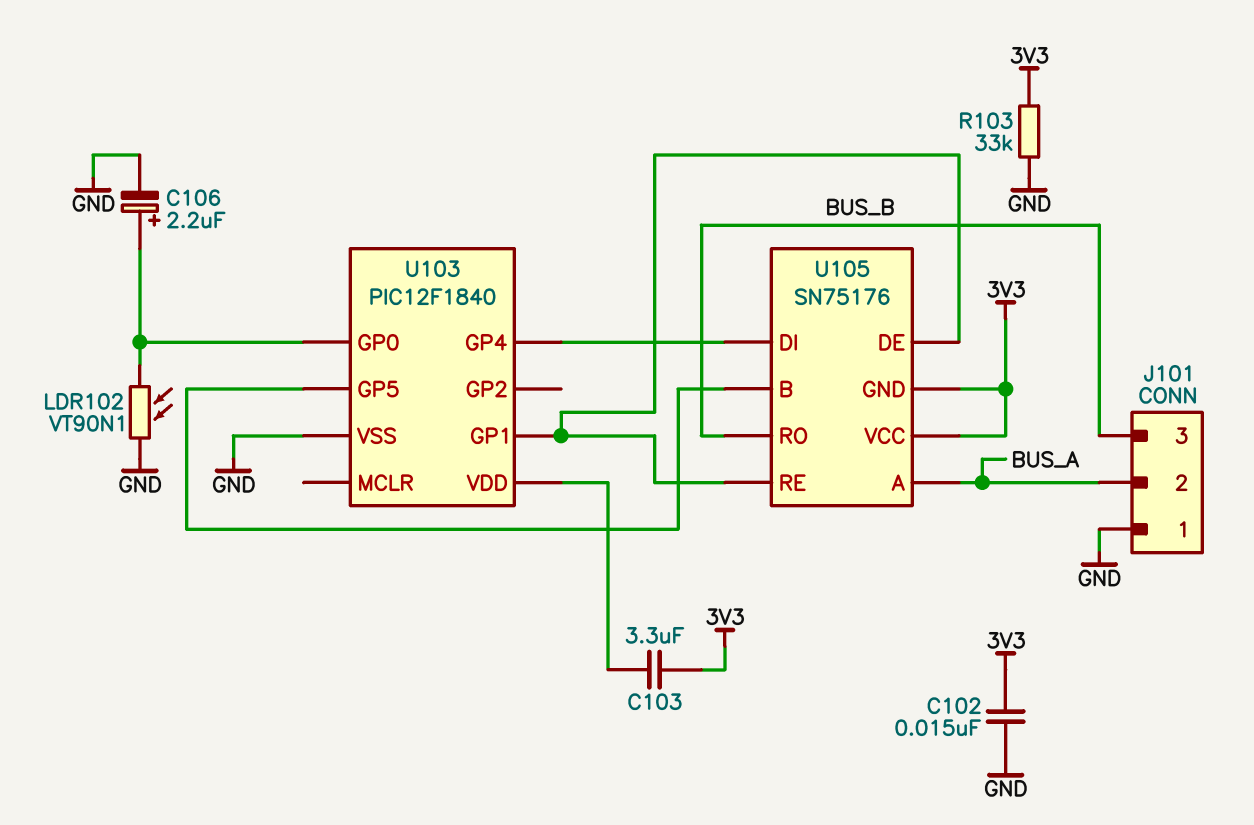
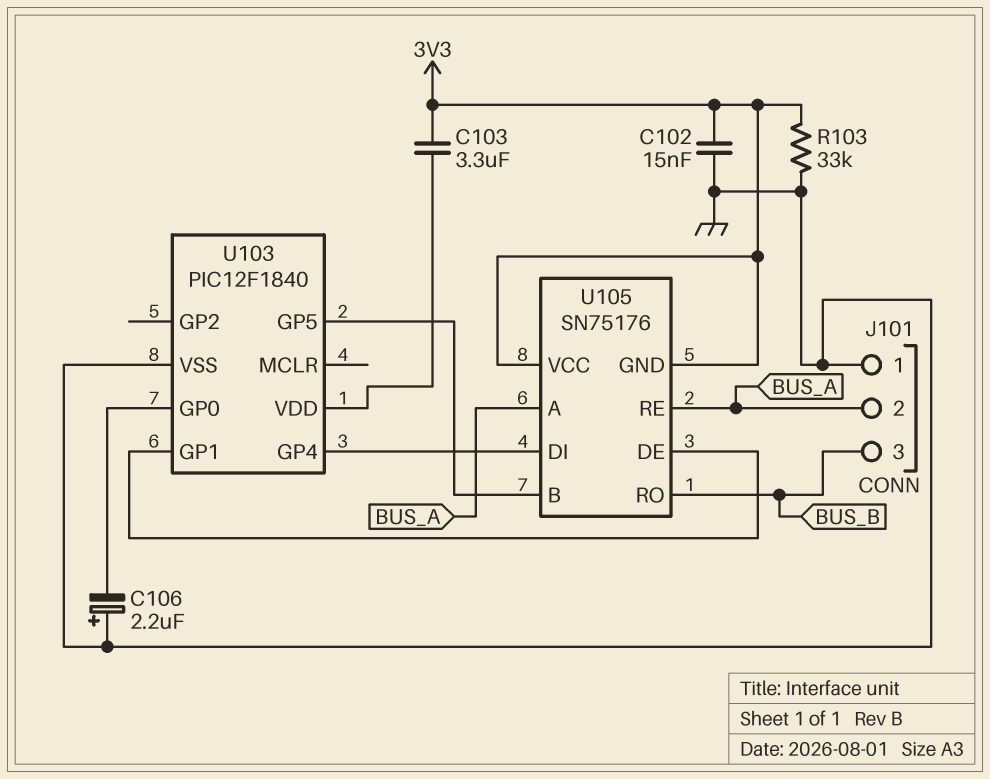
C106: 2.2uF (plus U103/GP0, minus GND) -> 2.2uF (plus GND, minus U103/GP0)
LDR102: VT90N1 (GND, U103/GP0) -> none
U105 pin RE: U103/GP1 -> BUS_A

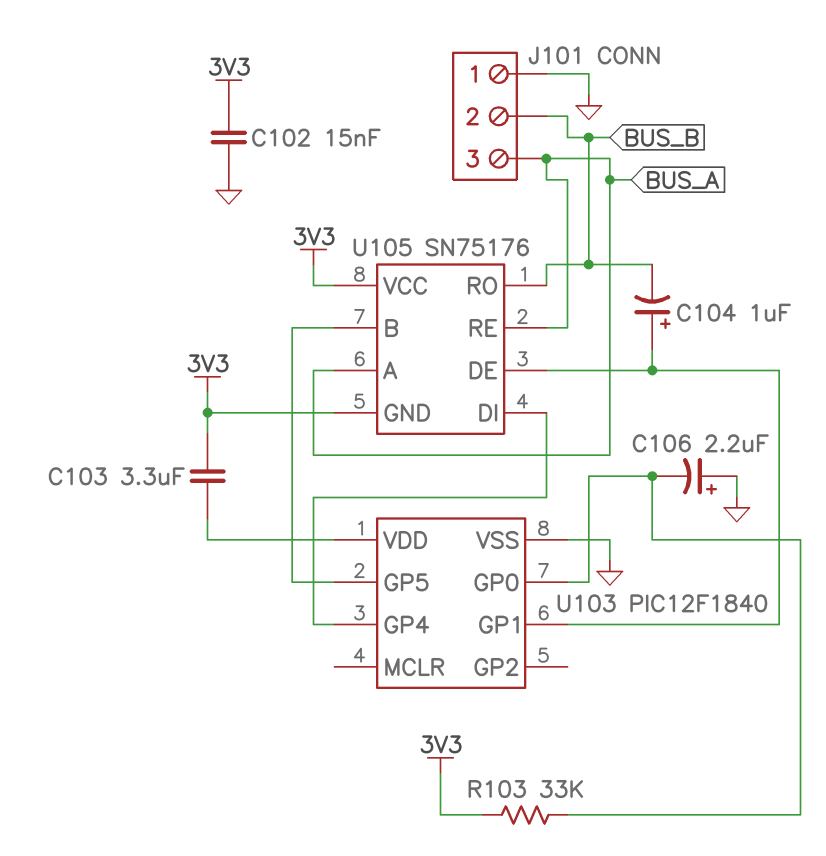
C104: none -> 1uF (plus U103/GP1, minus BUS_B)
J101 pin 2: BUS_A -> BUS_B
J101 pin 3: BUS_B -> BUS_A
R103: 33k (3V3, GND) -> 33k (3V3, U103/GP0)

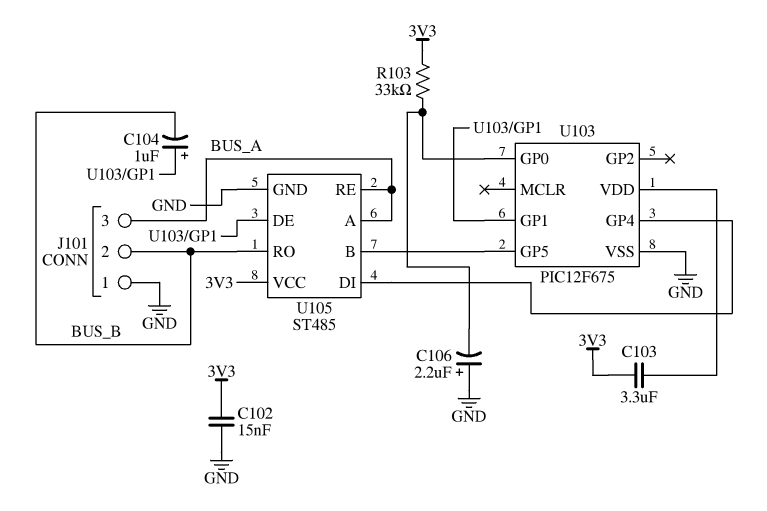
U103: PIC12F1840 -> PIC12F675
U105: SN75176 -> ST485
U105 pin GND: 3V3 -> GND

